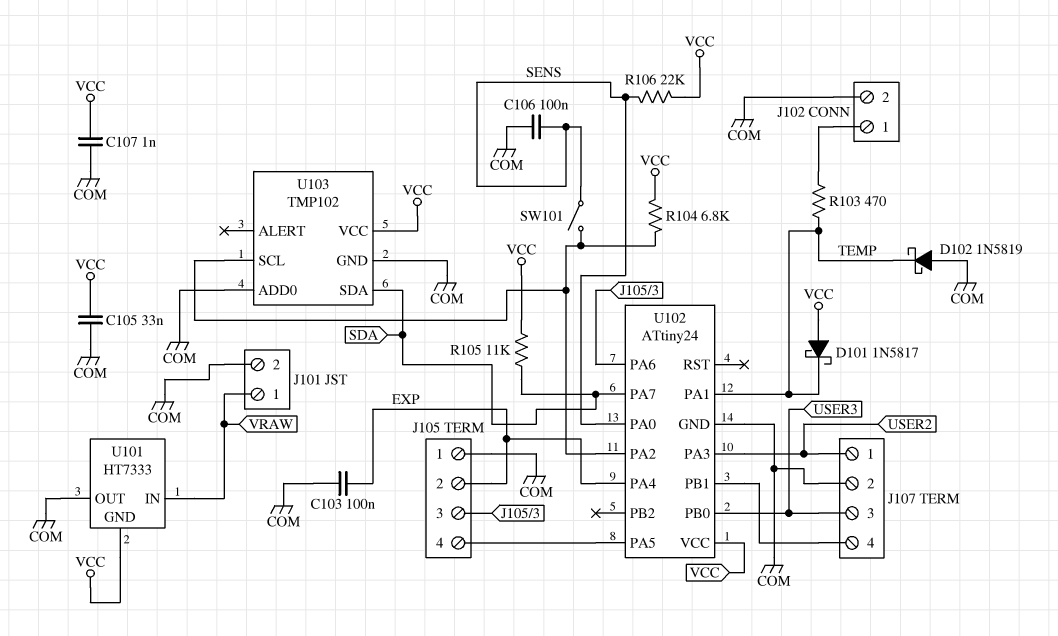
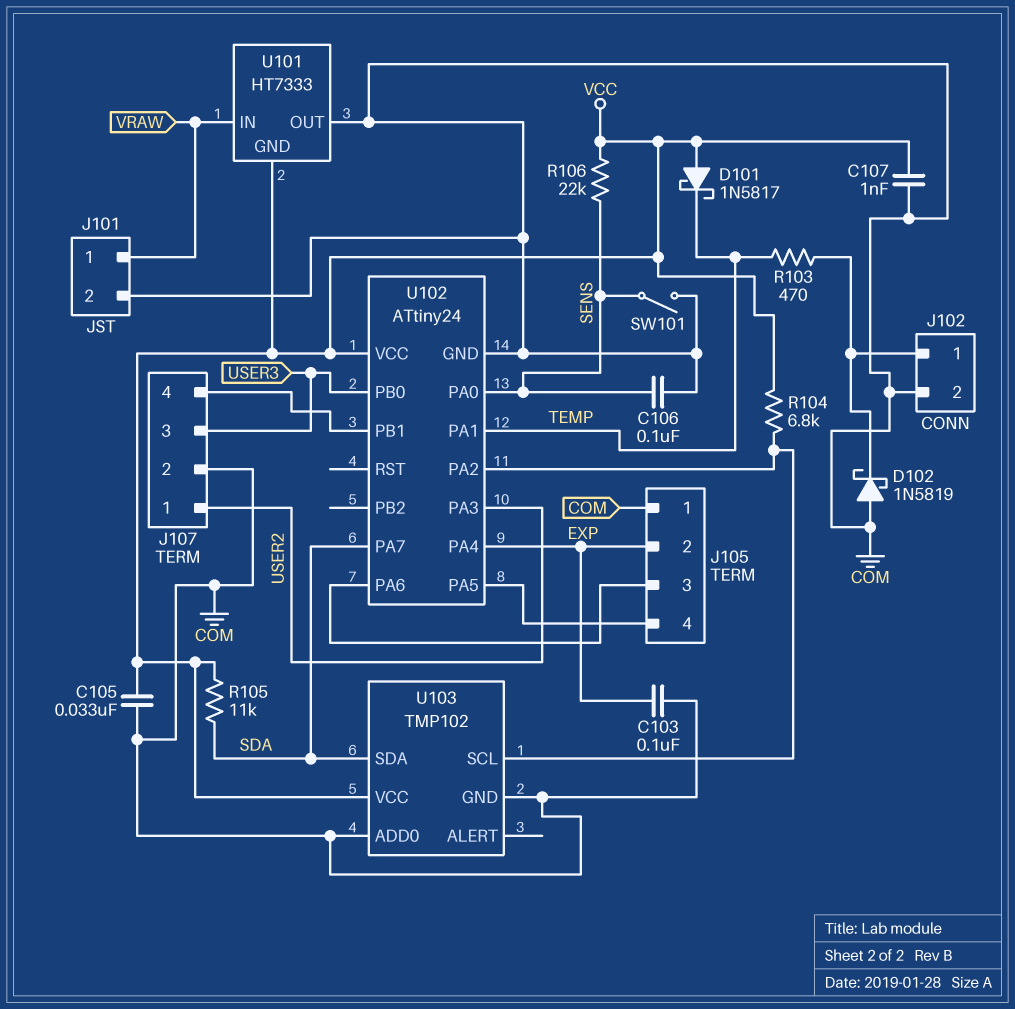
D102: schottky 1N5819 (A COM, K TEMP) -> schottky 1N5819 (A COM, K J102/1)
SW101: switch (SENS, U102/PA2) -> switch (COM, SENS)

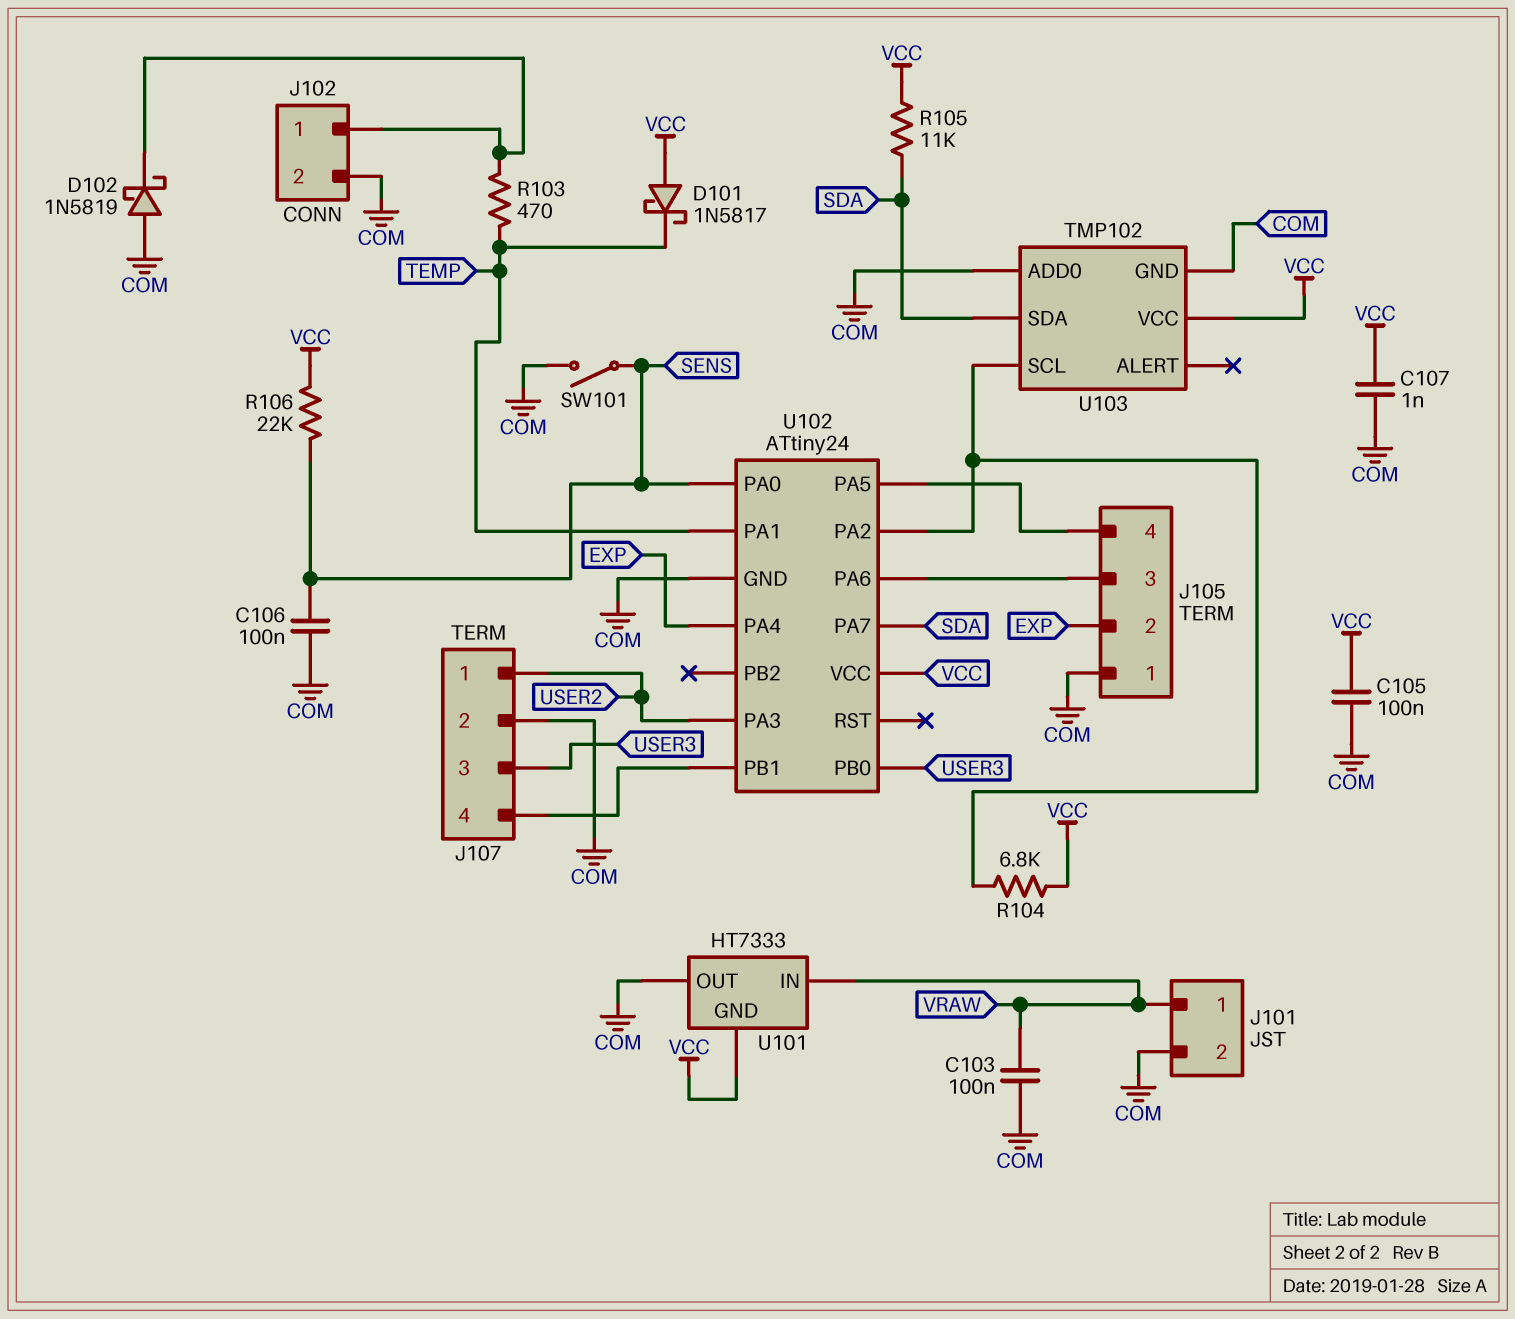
C103: 100nF (COM, EXP) -> 100nF (COM, VRAW)
C105: 33nF (COM, VCC) -> 100nF (COM, VCC)

